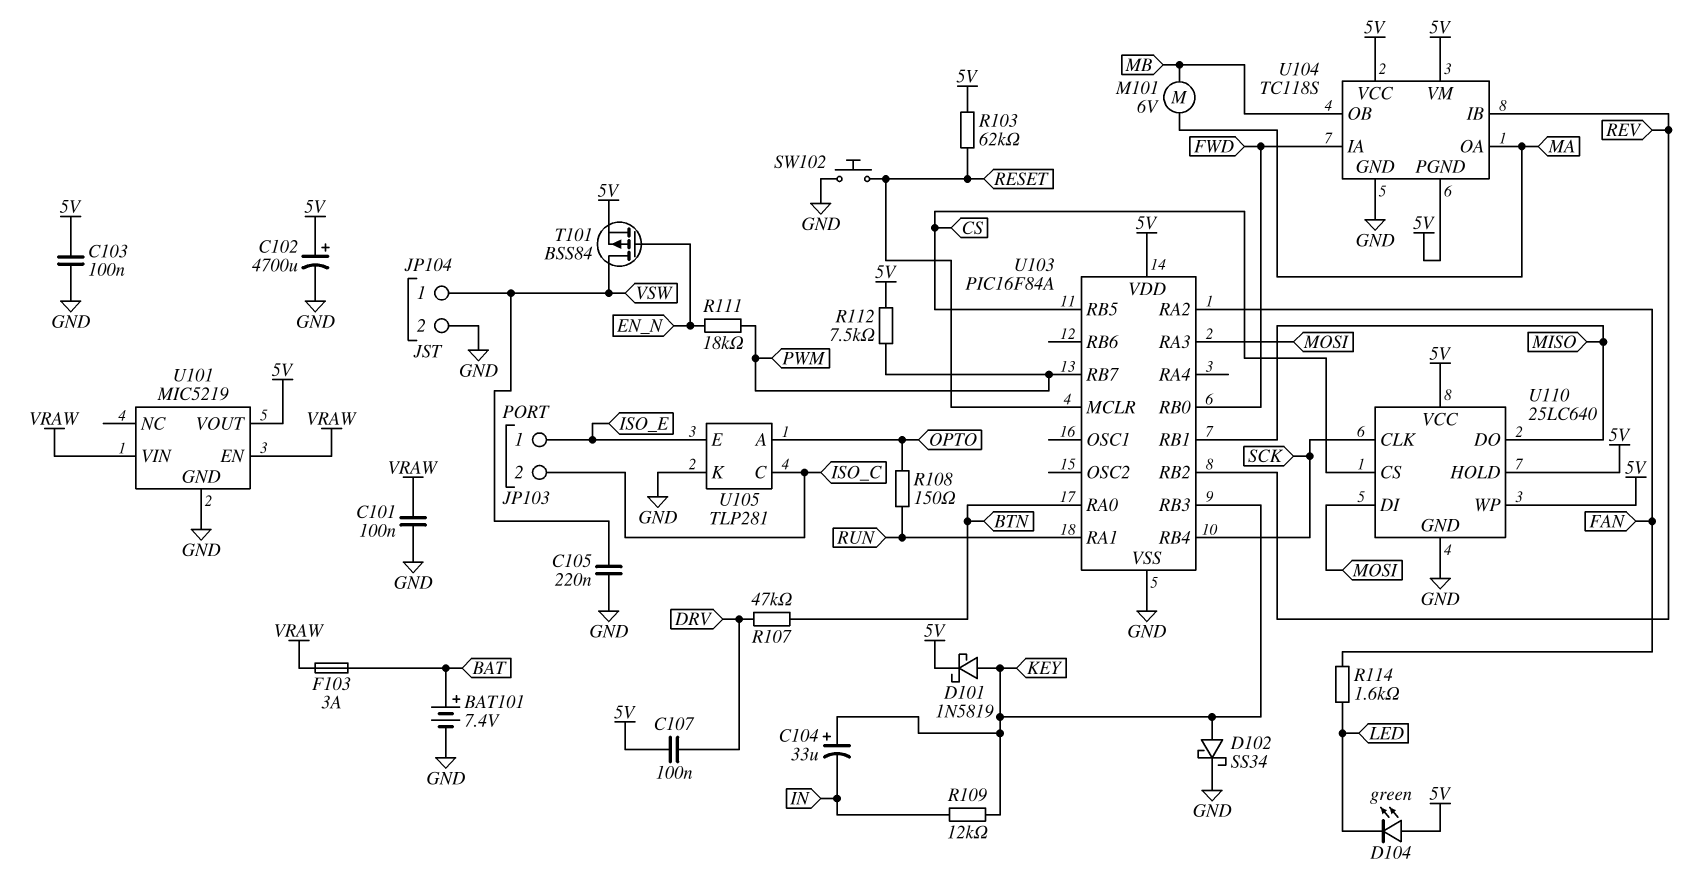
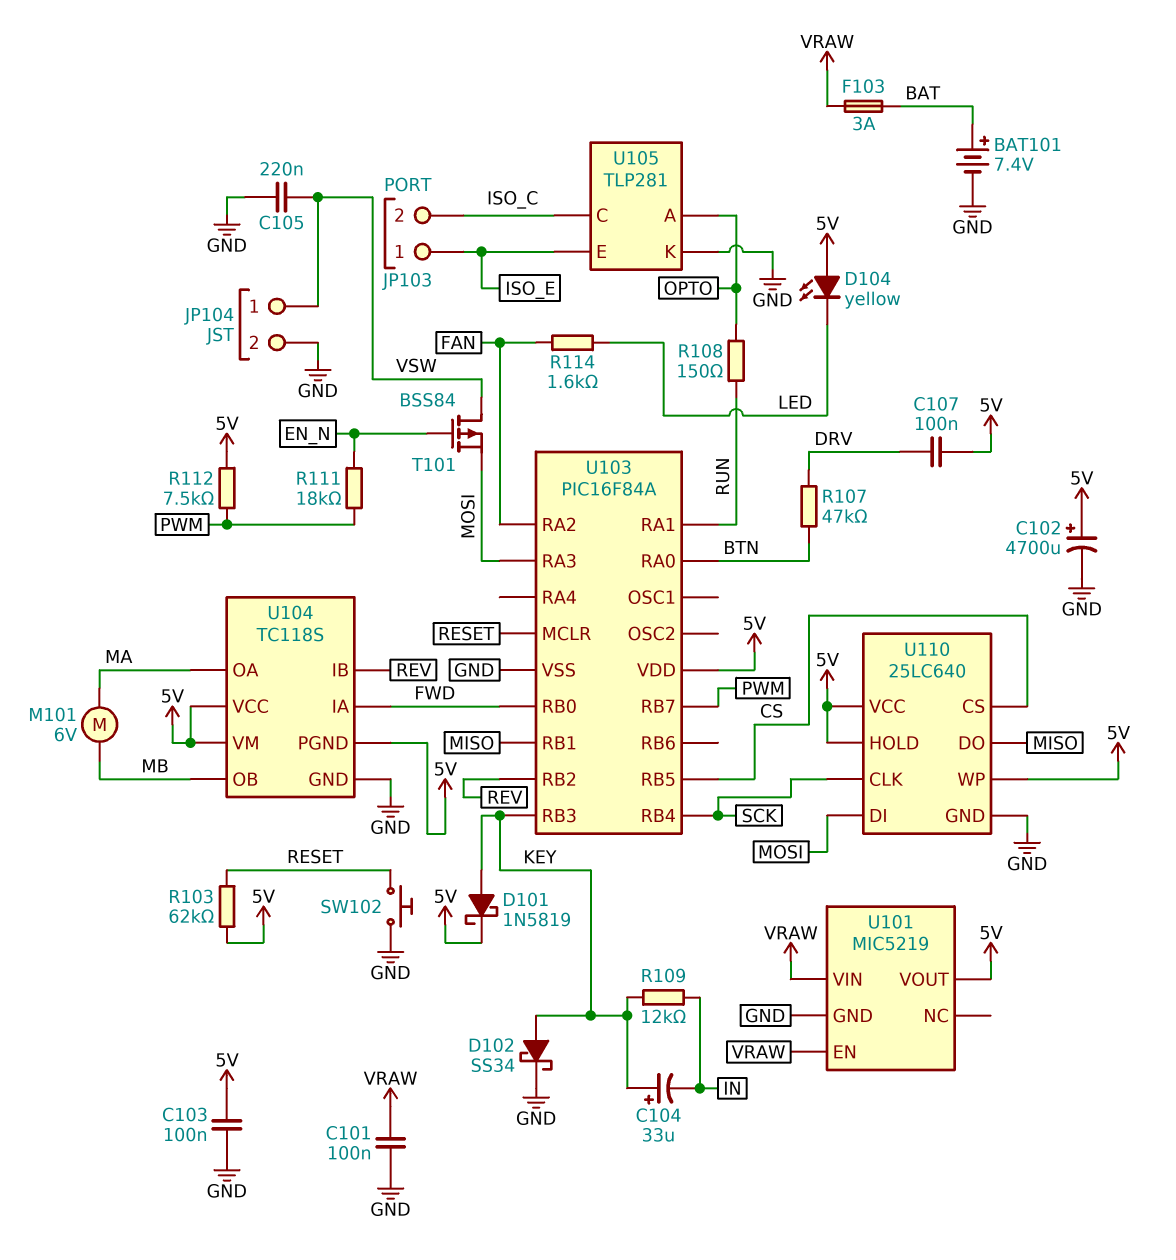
D104: LED green (A 5V, K LED) -> LED yellow (A 5V, K LED)
T101: PMOS BSS84 (G EN_N, D VSW, S 5V) -> PMOS BSS84 (G EN_N, D VSW, S MOSI)

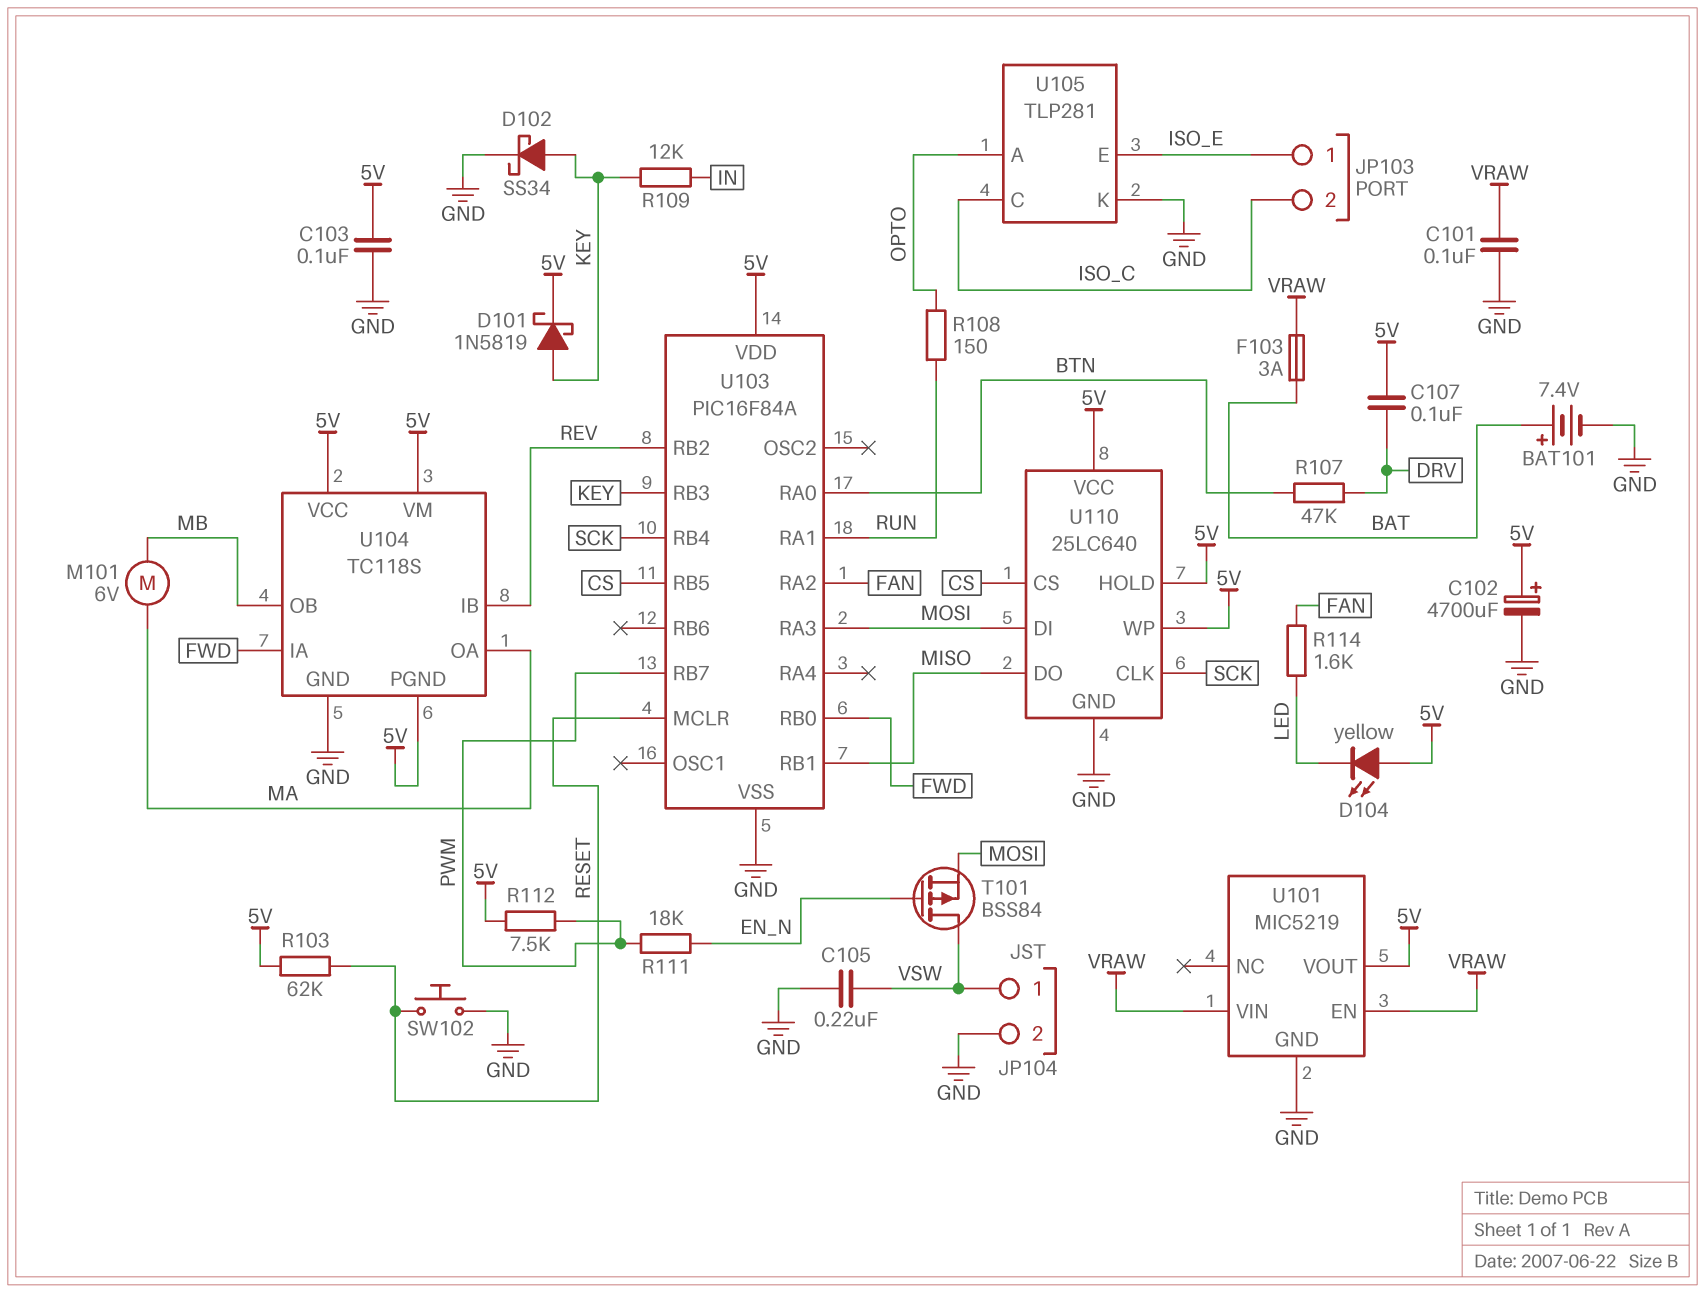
C104: 33uF (plus KEY, minus IN) -> none

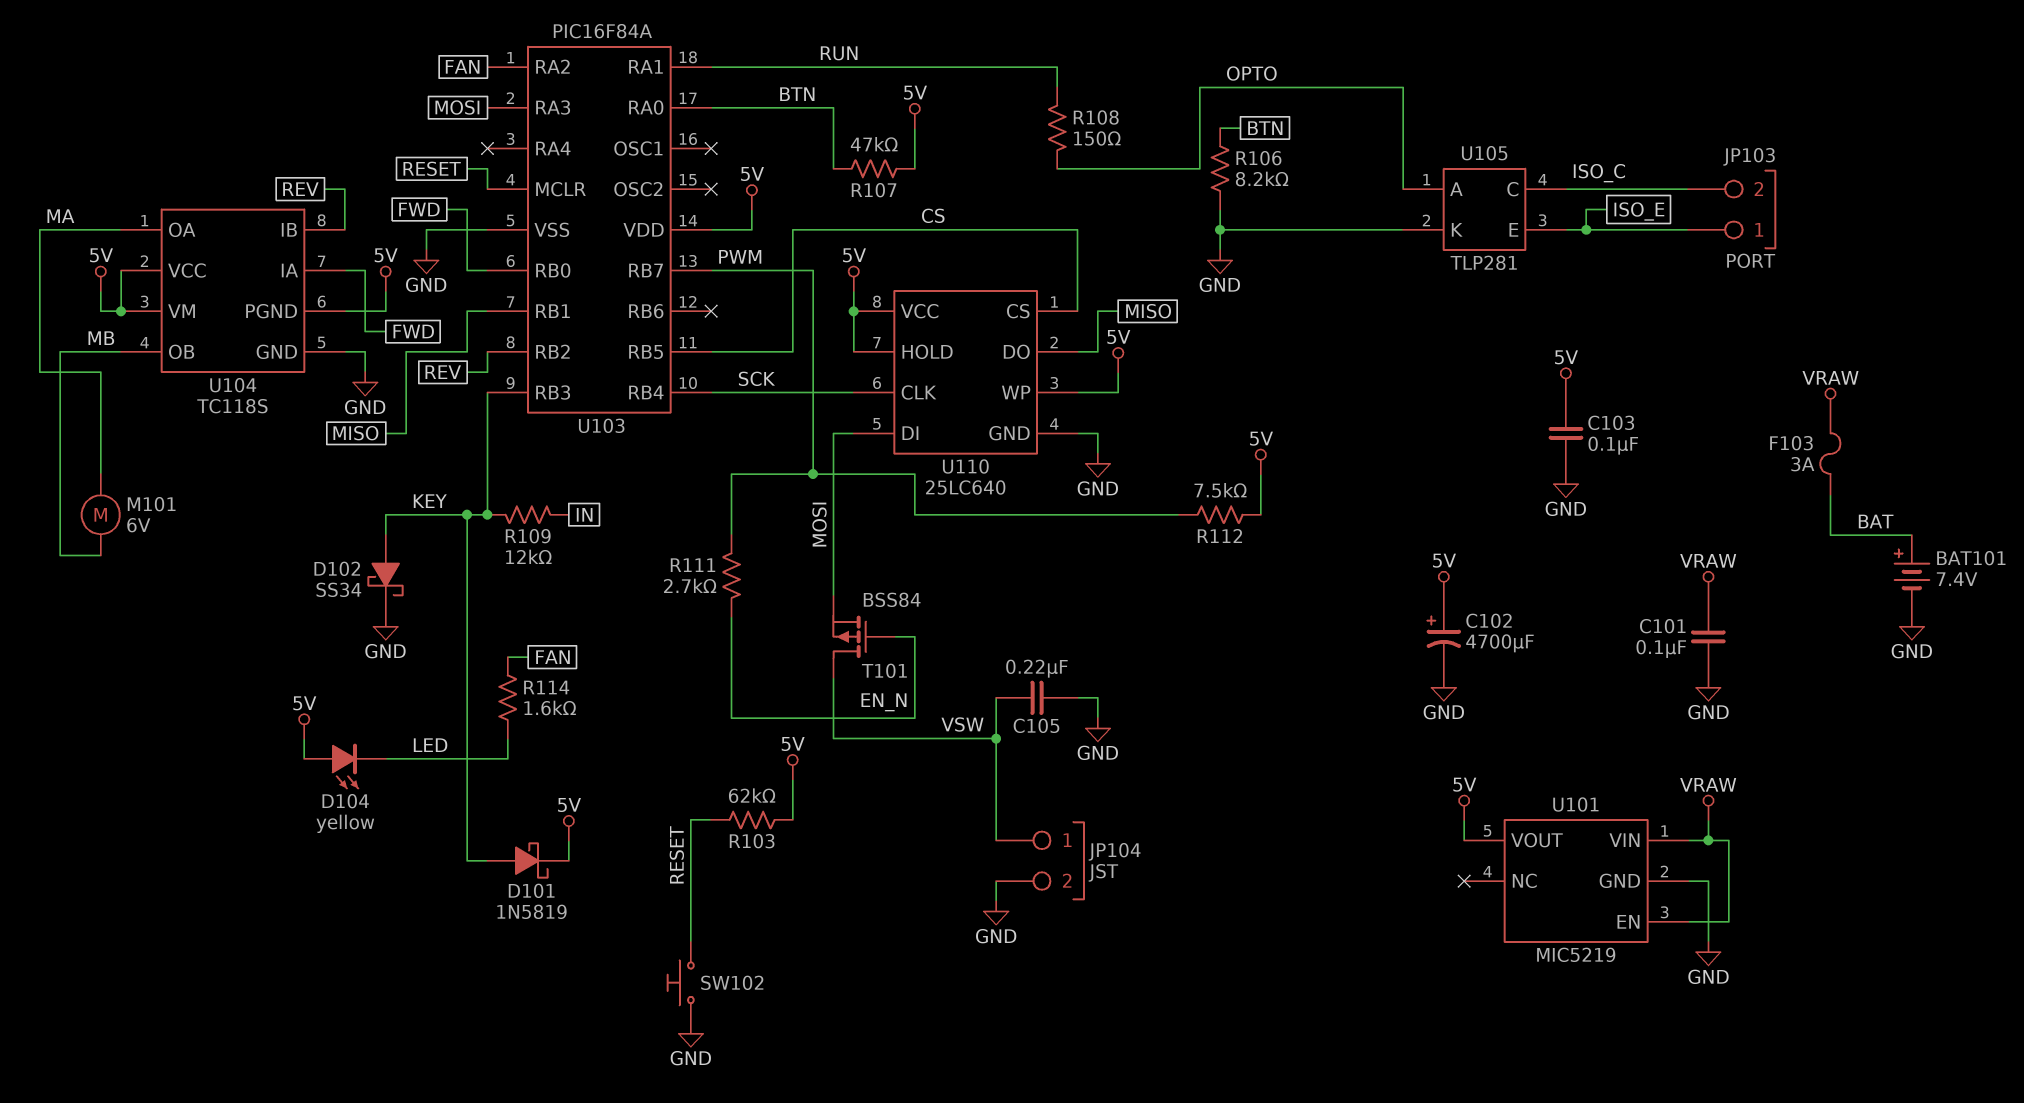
C107: 100nF (5V, DRV) -> none
R106: none -> 8.2k (BTN, GND)
R107: 47k (BTN, DRV) -> 47k (5V, BTN)
R111: 18k (EN_N, PWM) -> 2.7k (EN_N, PWM)

